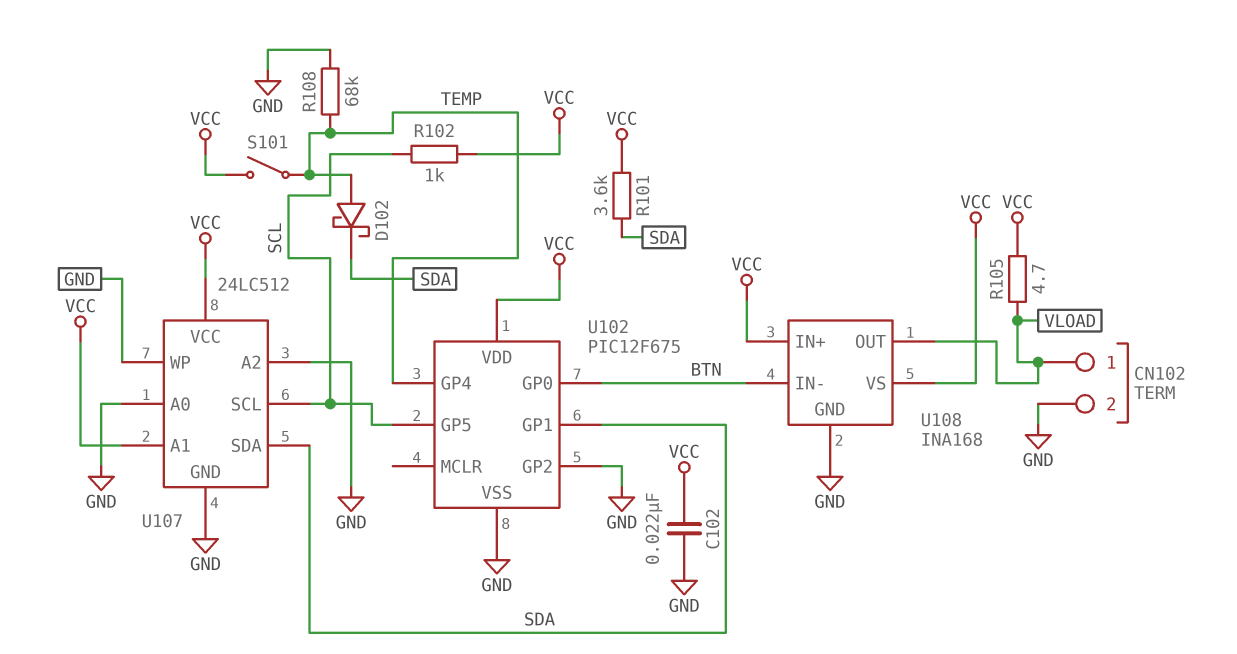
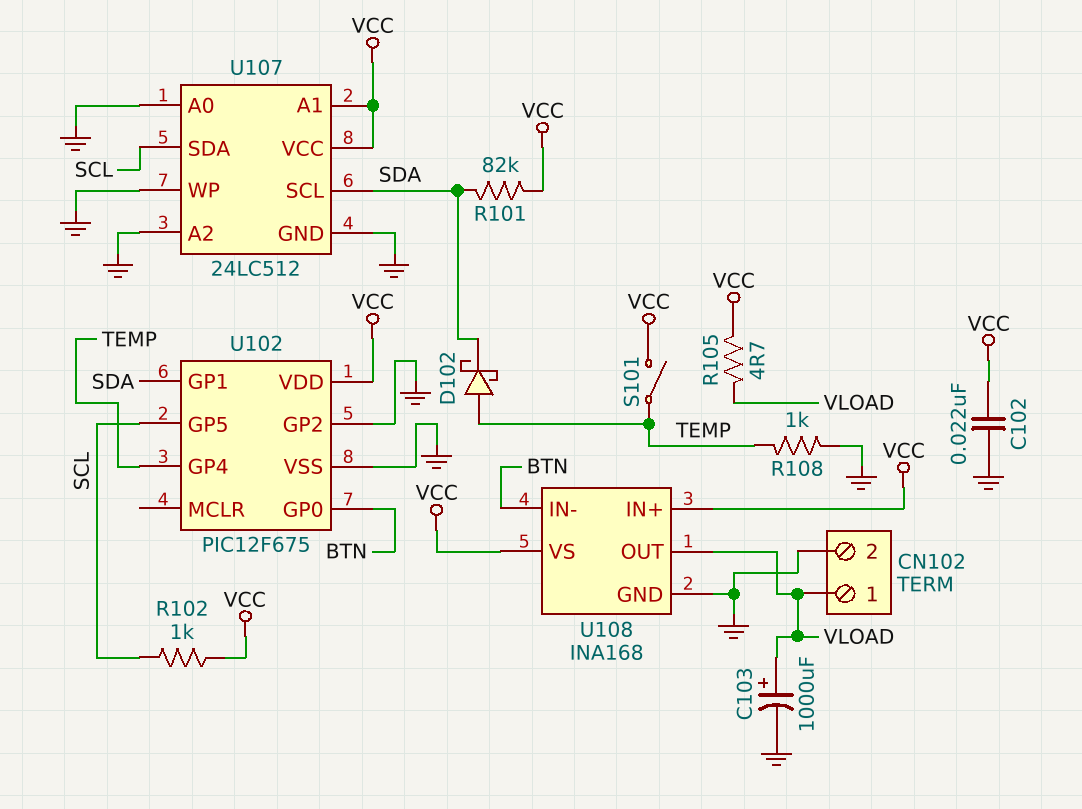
C103: none -> 1000uF (plus VLOAD, minus GND)
R101: 3.6k (SDA, VCC) -> 82k (SDA, VCC)
R108: 68k (GND, TEMP) -> 1k (GND, TEMP)
U107 pin SCL: SCL -> SDA
U107 pin SDA: SDA -> SCL

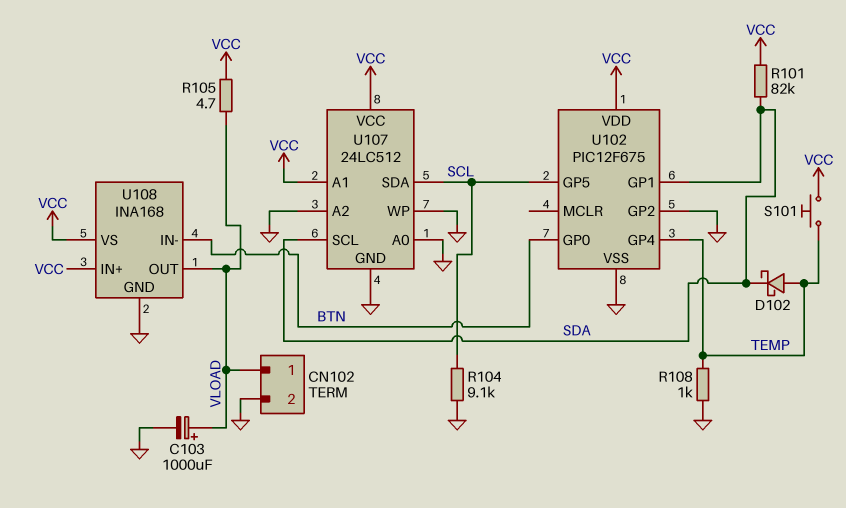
C102: 22nF (GND, VCC) -> none
R102: 1k (SCL, VCC) -> none
R104: none -> 9.1k (GND, SCL)
S101: switch (TEMP, VCC) -> button (TEMP, VCC)

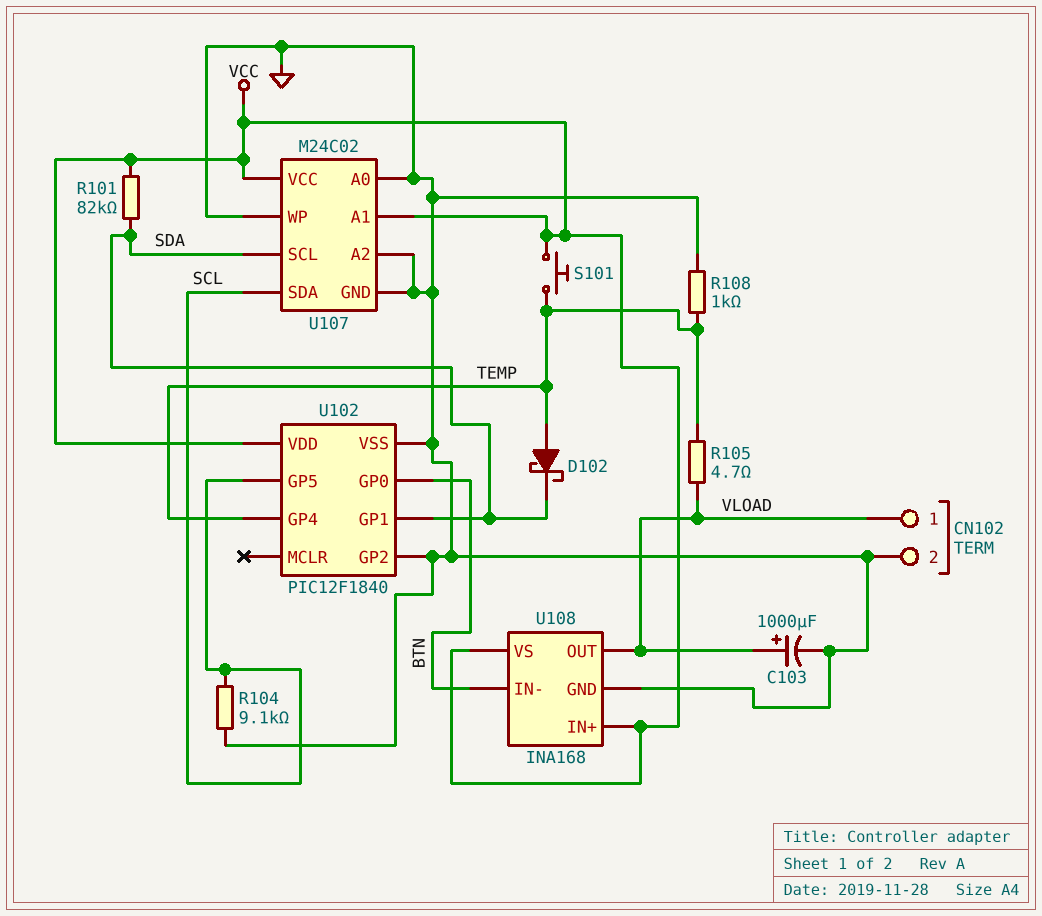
R105: 4.7 (VCC, VLOAD) -> 4.7 (TEMP, VLOAD)
U102: PIC12F675 -> PIC12F1840
U107: 24LC512 -> M24C02

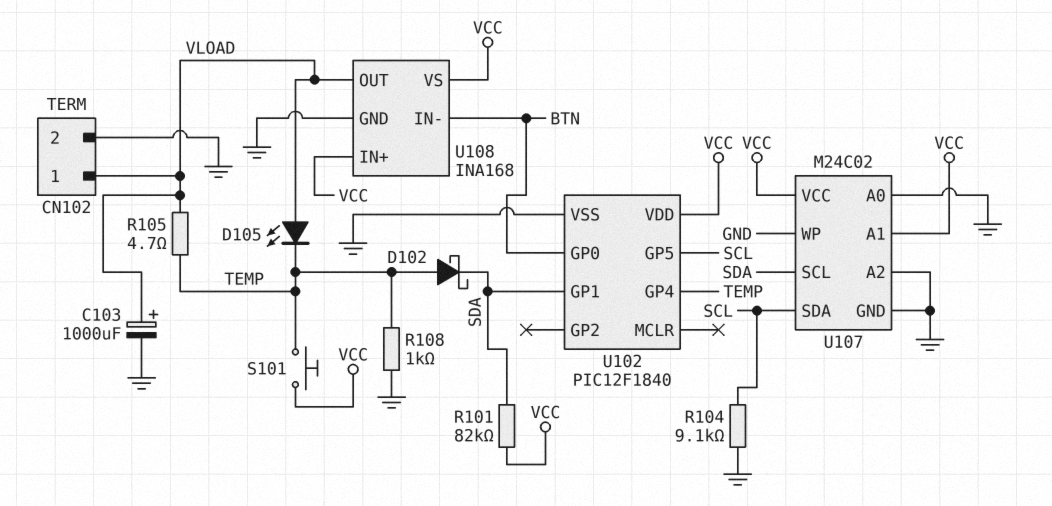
D105: none -> LED (A VLOAD, K TEMP)
U102 pin GP2: GND -> none

